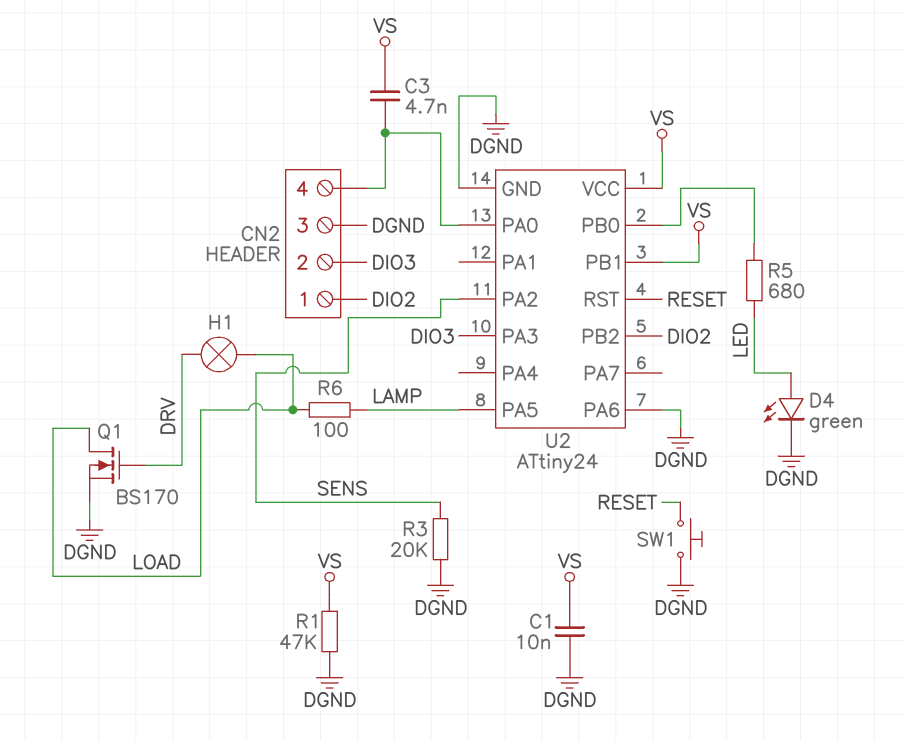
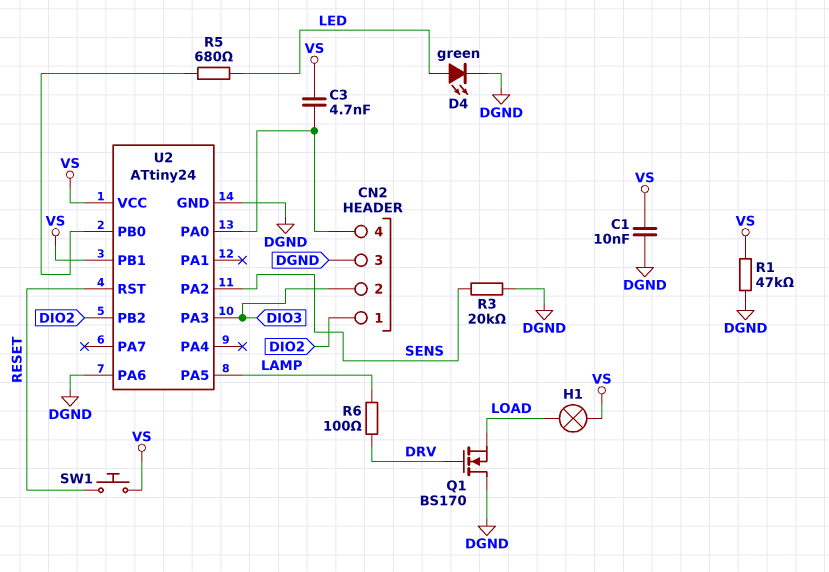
H1: lamp (DRV, LOAD) -> lamp (LOAD, VS)
Q1: NMOS BS170 (G DRV, D LOAD, S DGND) -> NMOS BS170 (G DRV, D DGND, S LOAD)
R6: 100 (LAMP, LOAD) -> 100 (DRV, LAMP)
SW1: button (DGND, RESET) -> button (RESET, VS)

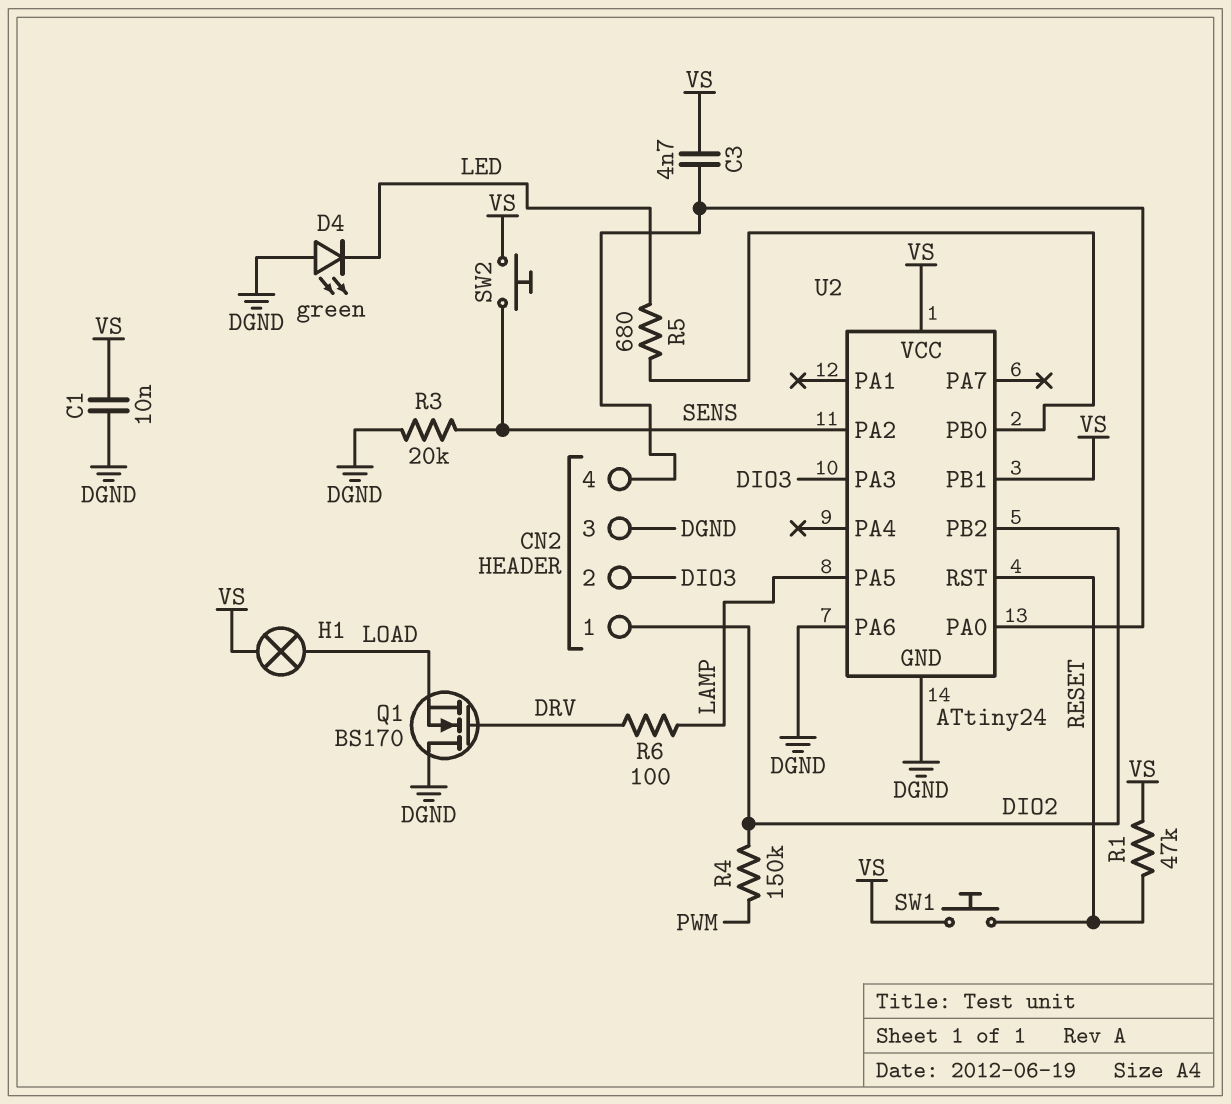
D4: LED green (A LED, K DGND) -> LED green (A DGND, K LED)
R1: 47k (DGND, VS) -> 47k (RESET, VS)
R4: none -> 150k (DIO2, PWM)
SW2: none -> button (SENS, VS)

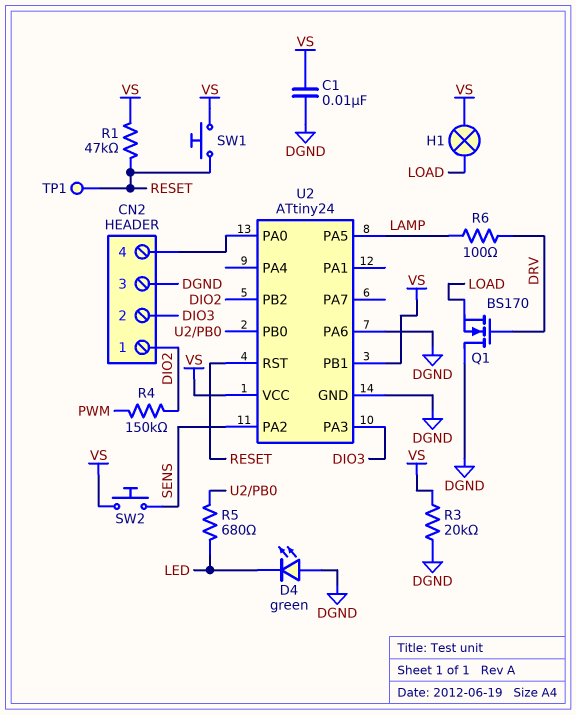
C3: 4.7nF (CN2/4, VS) -> none
R3: 20k (DGND, SENS) -> 20k (DGND, VS)
TP1: none -> test point (RESET)

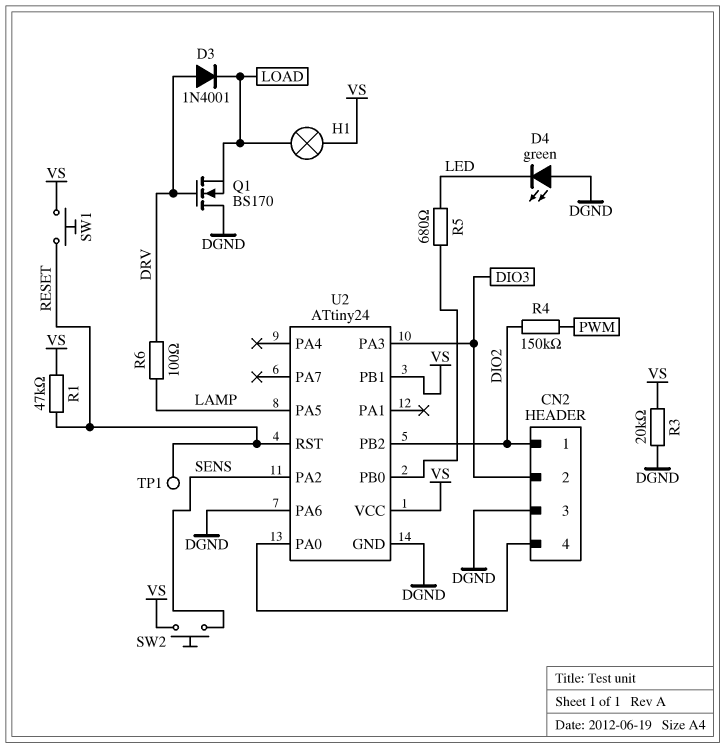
C1: 10nF (DGND, VS) -> none
D3: none -> diode 1N4001 (A DRV, K LOAD)

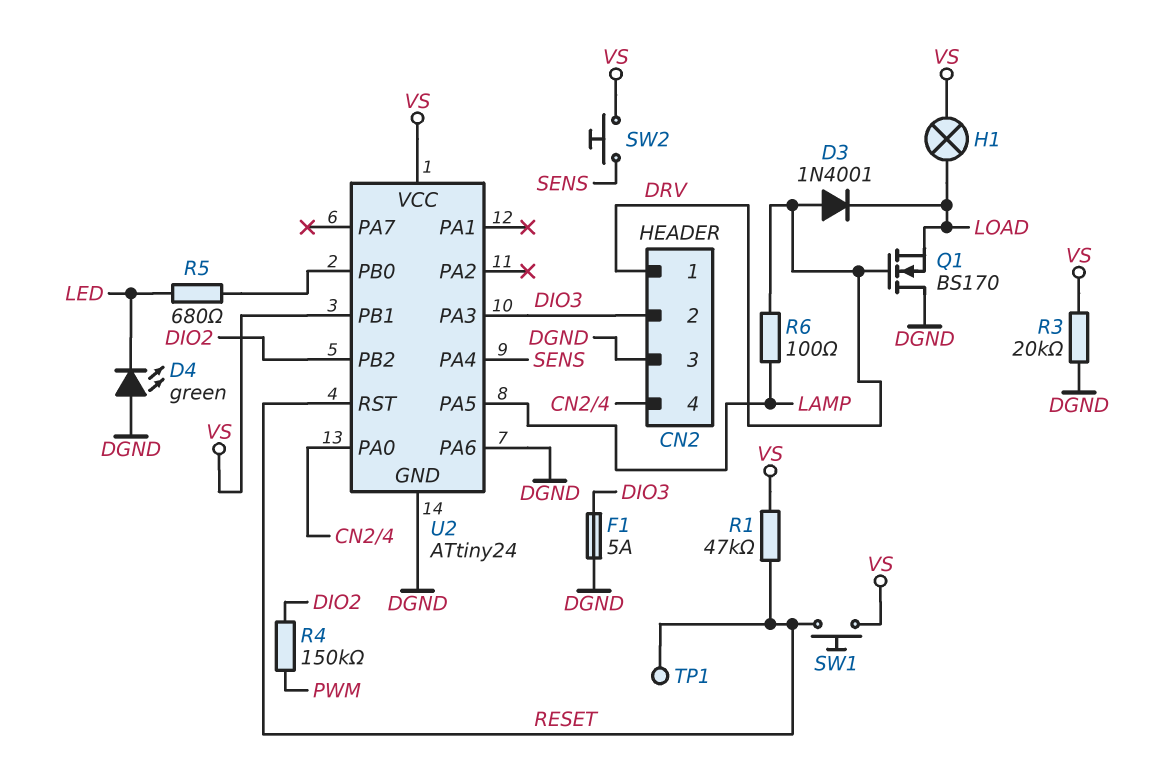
CN2 pin 1: DIO2 -> DRV
F1: none -> 5A (DGND, DIO3)
U2 pin PA2: SENS -> none
U2 pin PA4: none -> SENS

